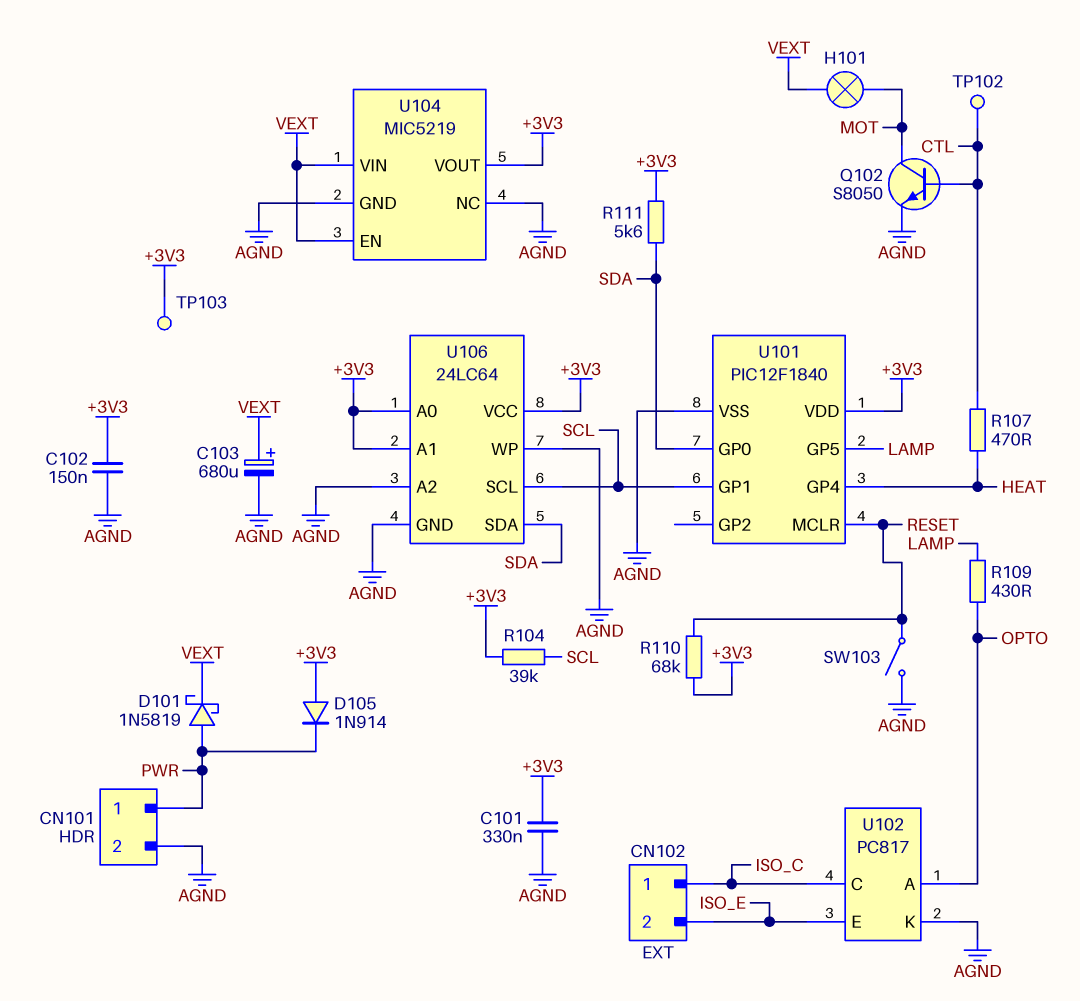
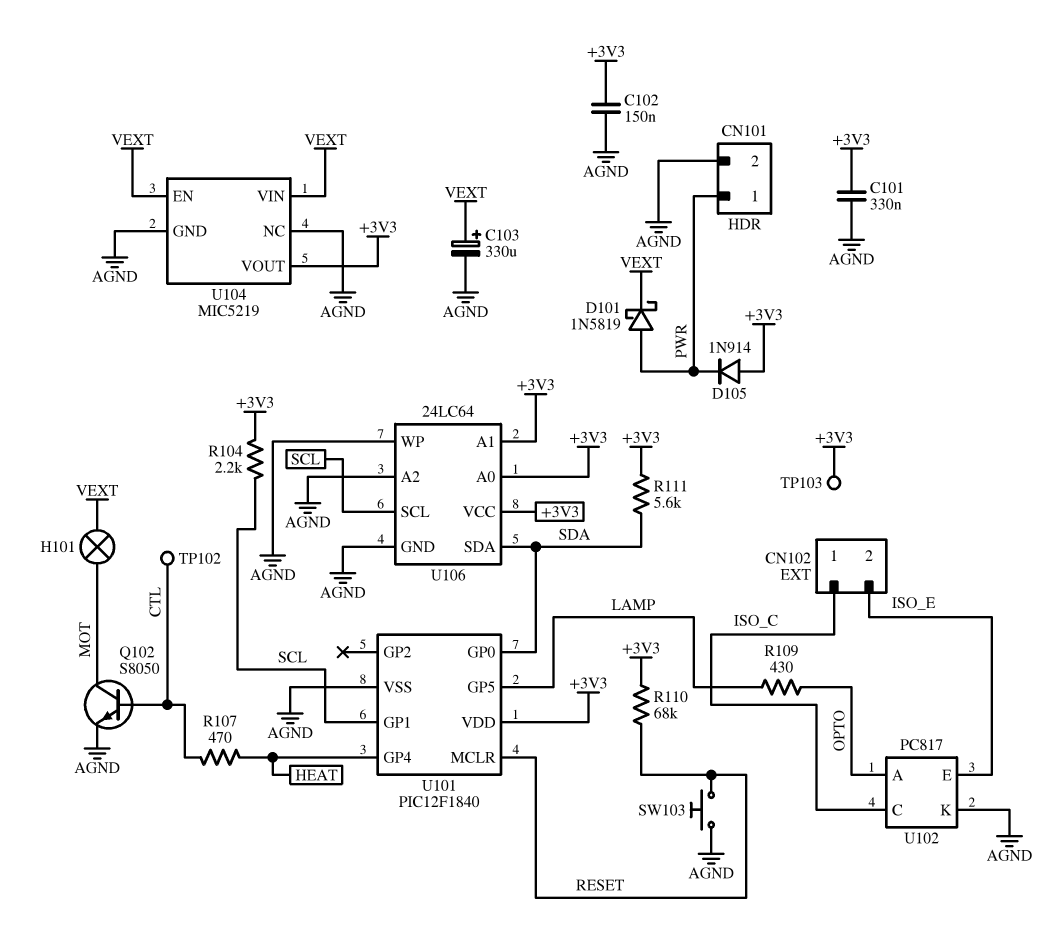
C103: 680uF (plus VEXT, minus AGND) -> 330uF (plus VEXT, minus AGND)
R104: 39k (+3V3, SCL) -> 2.2k (+3V3, SCL)
SW103: switch (AGND, RESET) -> button (AGND, RESET)

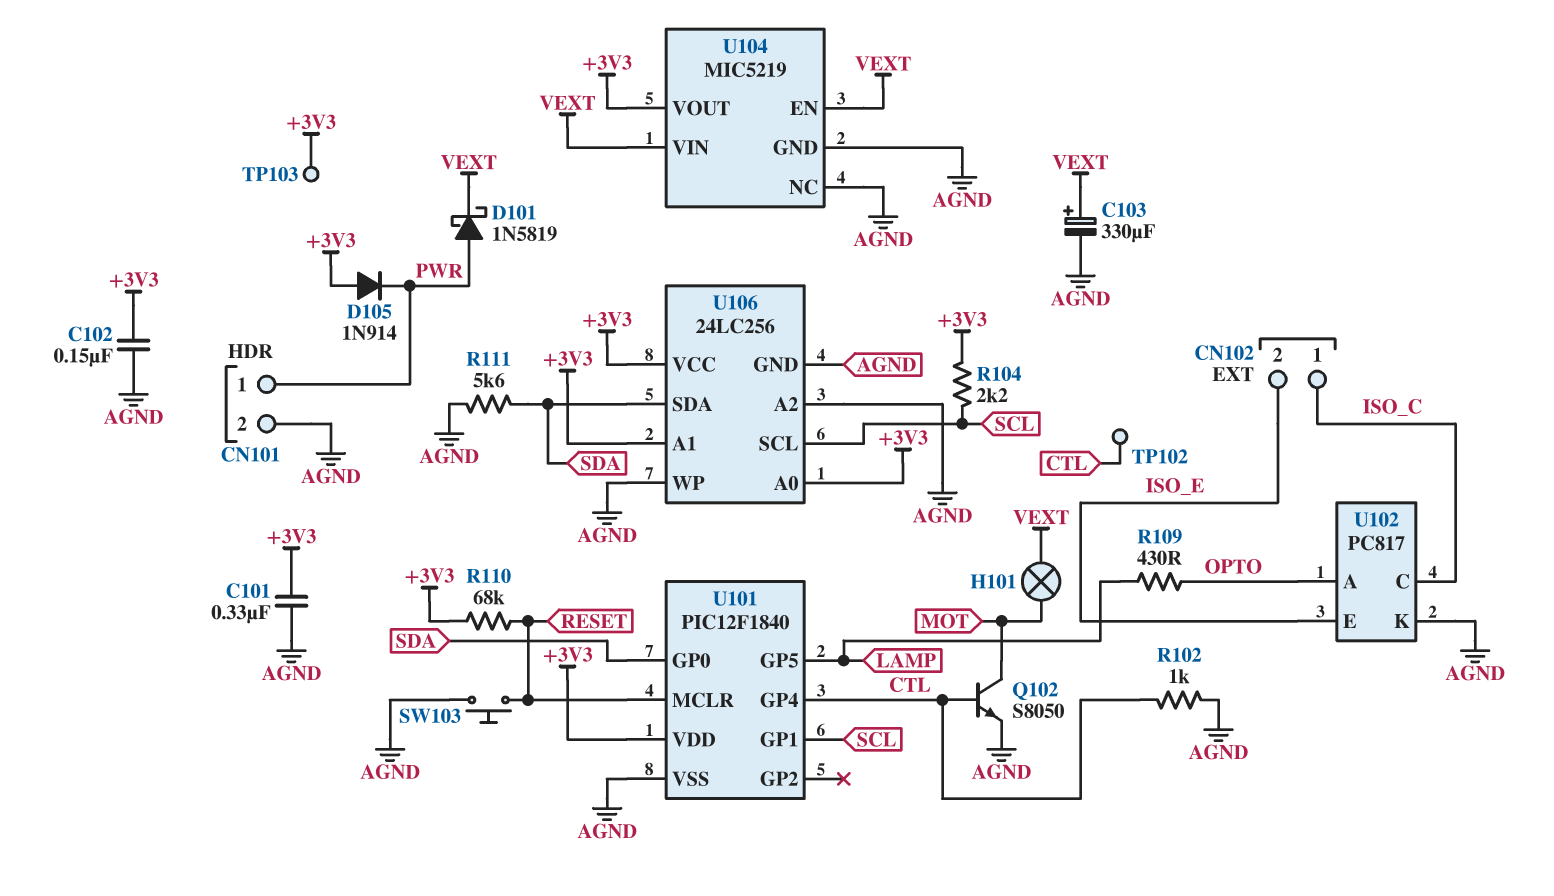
R102: none -> 1k (AGND, CTL)
R107: 470 (CTL, HEAT) -> none
R111: 5.6k (+3V3, SDA) -> 5.6k (AGND, SDA)
U101 pin GP4: HEAT -> CTL
U106: 24LC64 -> 24LC256

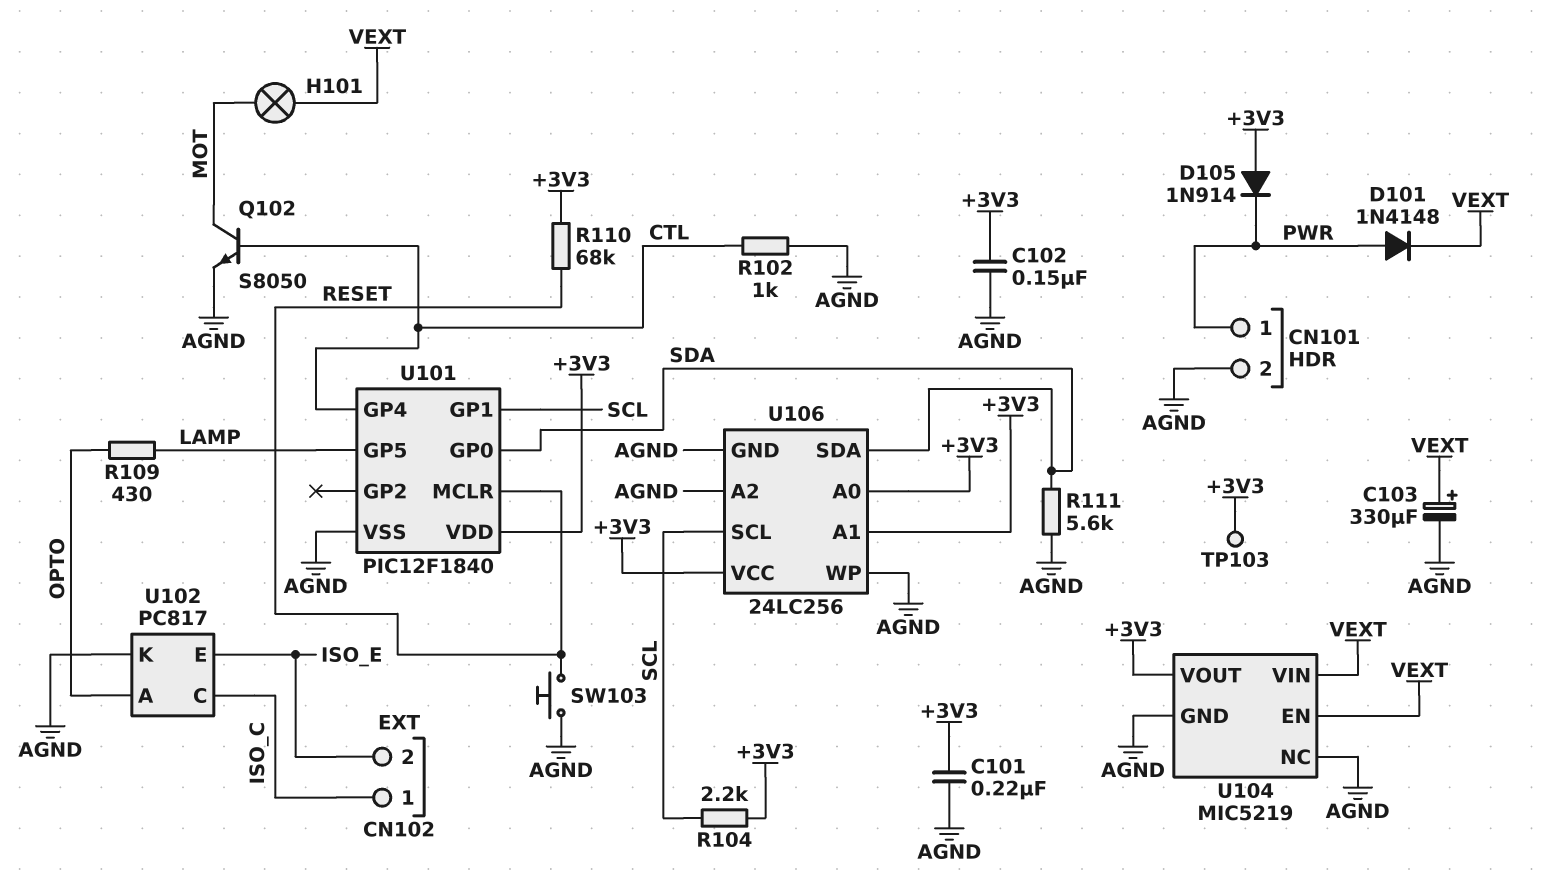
C101: 330nF (+3V3, AGND) -> 220nF (+3V3, AGND)
D101: schottky 1N5819 (A PWR, K VEXT) -> diode 1N4148 (A PWR, K VEXT)
TP102: test point (CTL) -> none

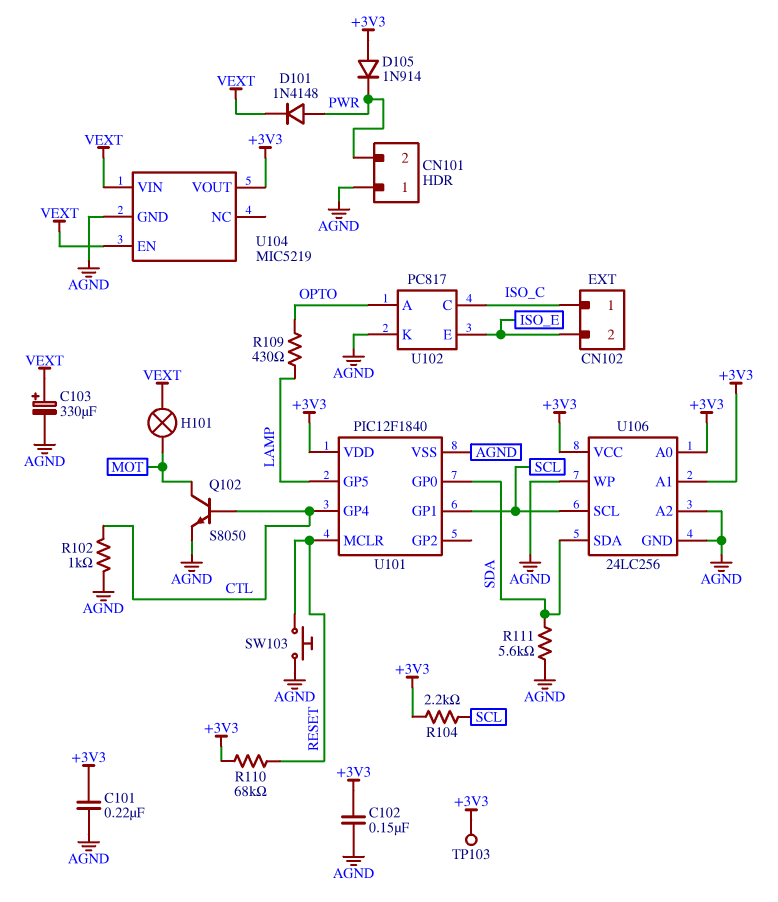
CN101 pin 1: PWR -> AGND
CN101 pin 2: AGND -> PWR
U104 pin NC: AGND -> none

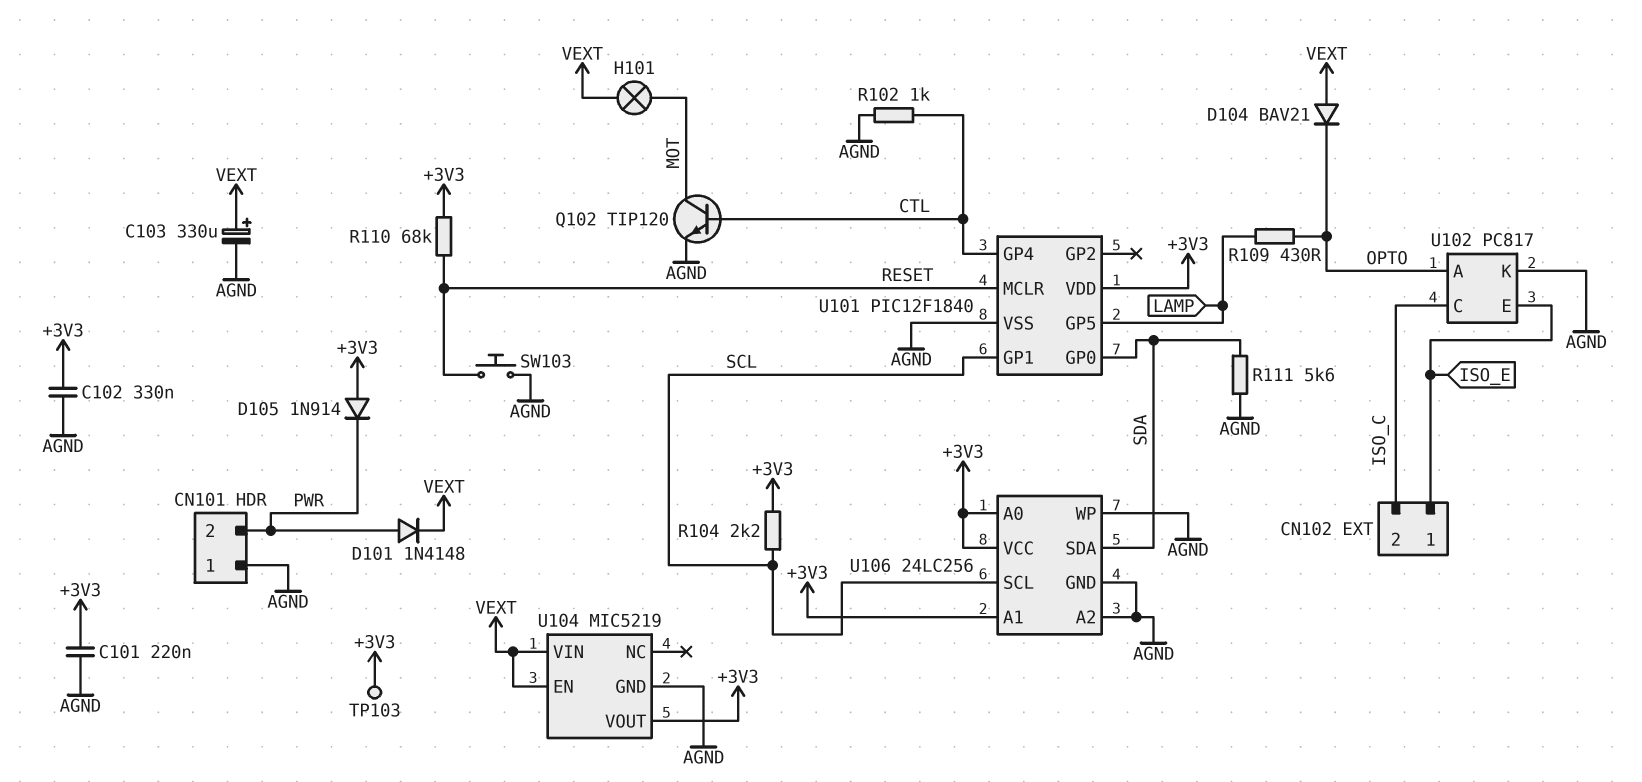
C102: 150nF (+3V3, AGND) -> 330nF (+3V3, AGND)
CN102 pin 1: ISO_C -> ISO_E
CN102 pin 2: ISO_E -> ISO_C
D104: none -> diode BAV21 (A VEXT, K OPTO)
Q102: NPN S8050 (B CTL, C MOT, E AGND) -> NPN TIP120 (B CTL, C MOT, E AGND)

